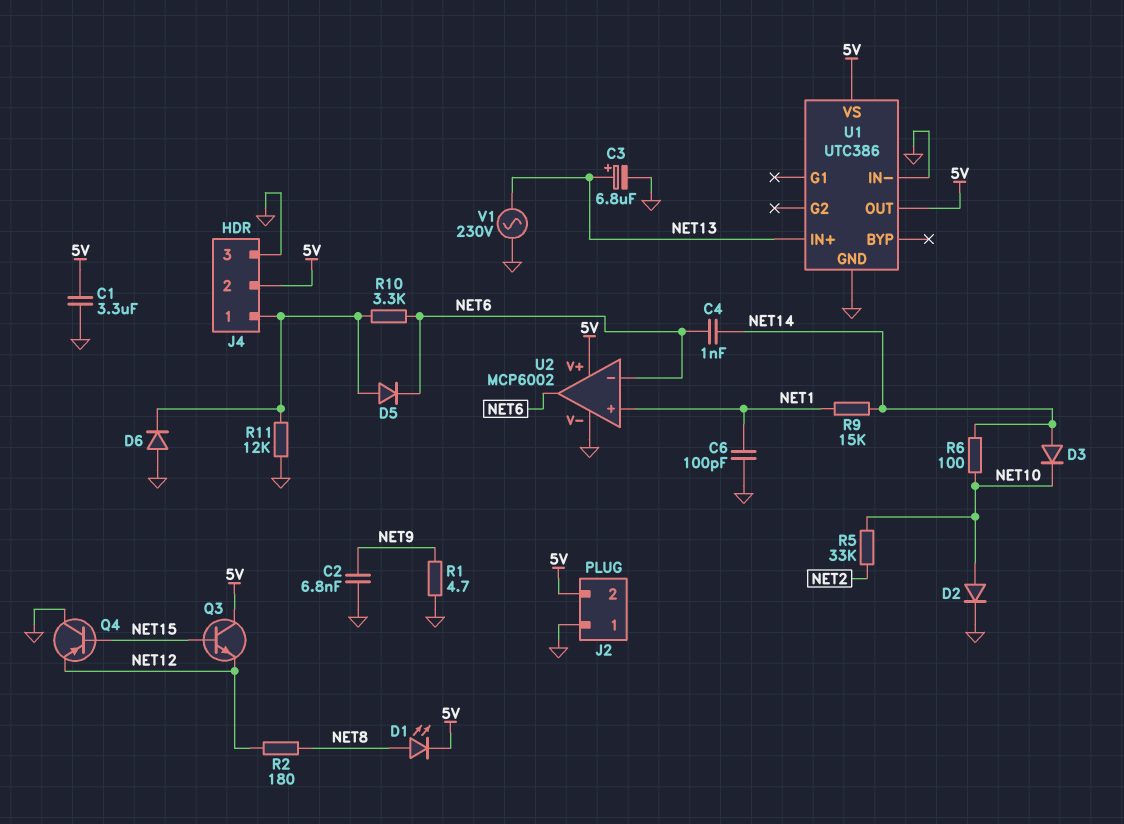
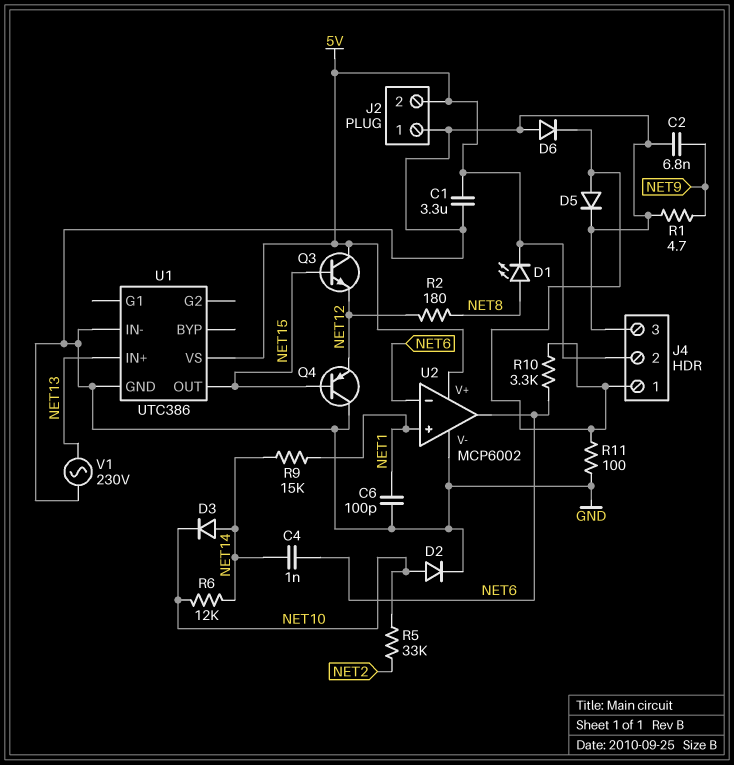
C3: 6.8uF (plus NET13, minus GND) -> none
D5: diode (A J4/1, K NET6) -> diode (A J4/1, K GND)
R6: 100 (NET10, NET14) -> 12k (NET10, NET14)
R11: 12k (GND, J4/1) -> 100 (GND, J4/1)
U1 pin OUT: 5V -> NET15

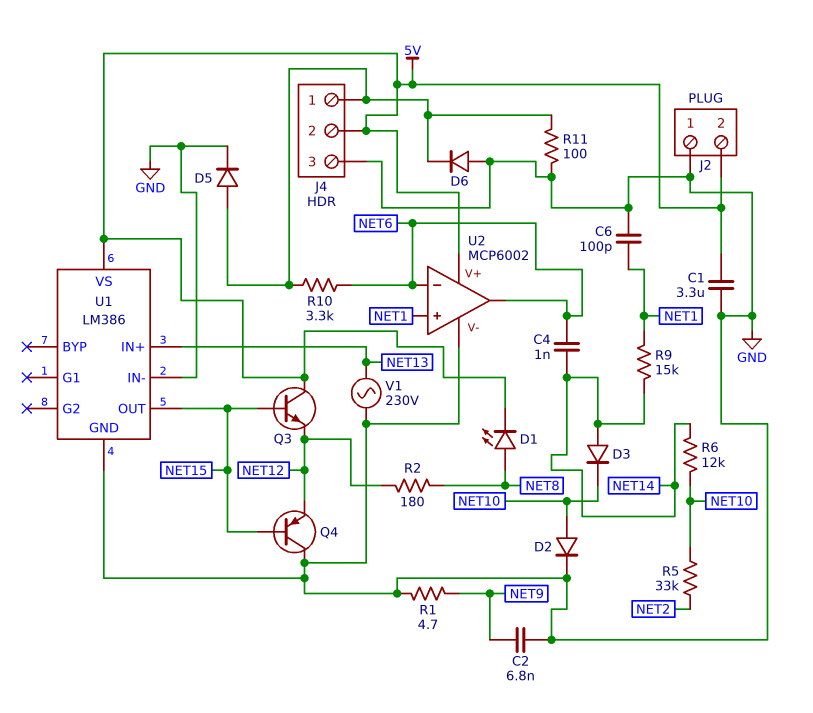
U1: UTC386 -> LM386

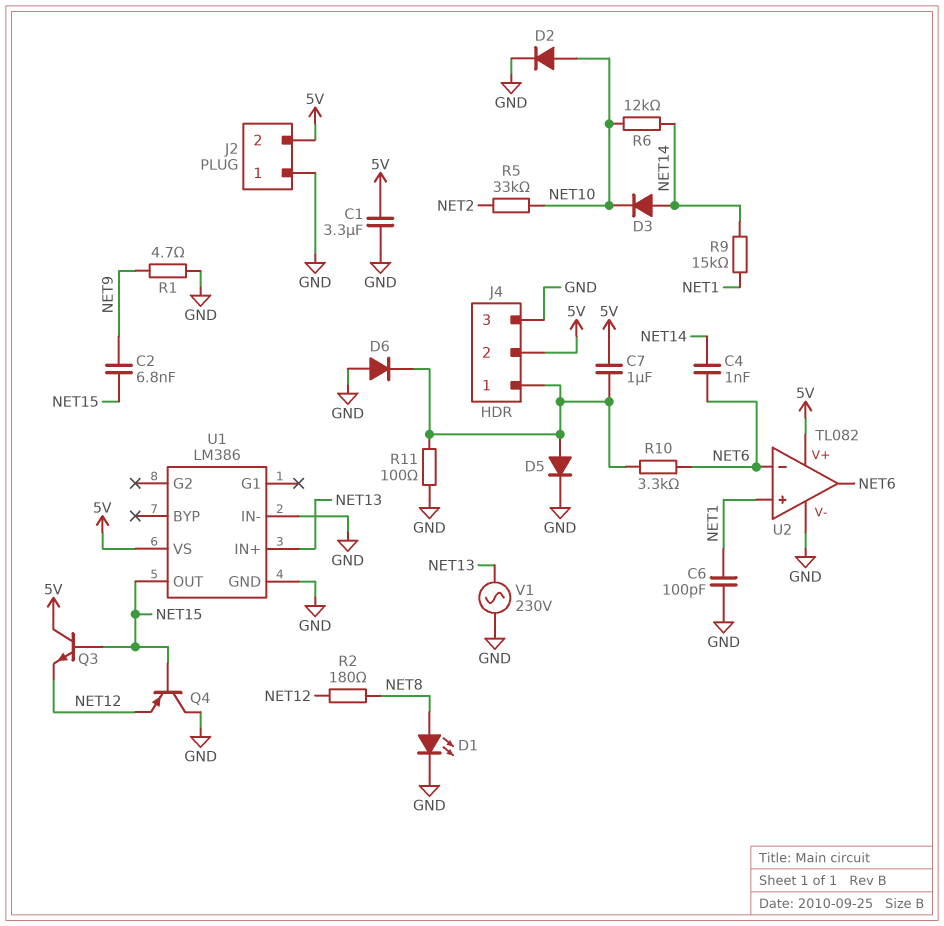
C2: 6.8nF (GND, NET9) -> 6.8nF (NET9, NET15)
C7: none -> 1uF (5V, J4/1)
D1: LED (A NET8, K 5V) -> LED (A NET8, K GND)
U2: MCP6002 -> TL082

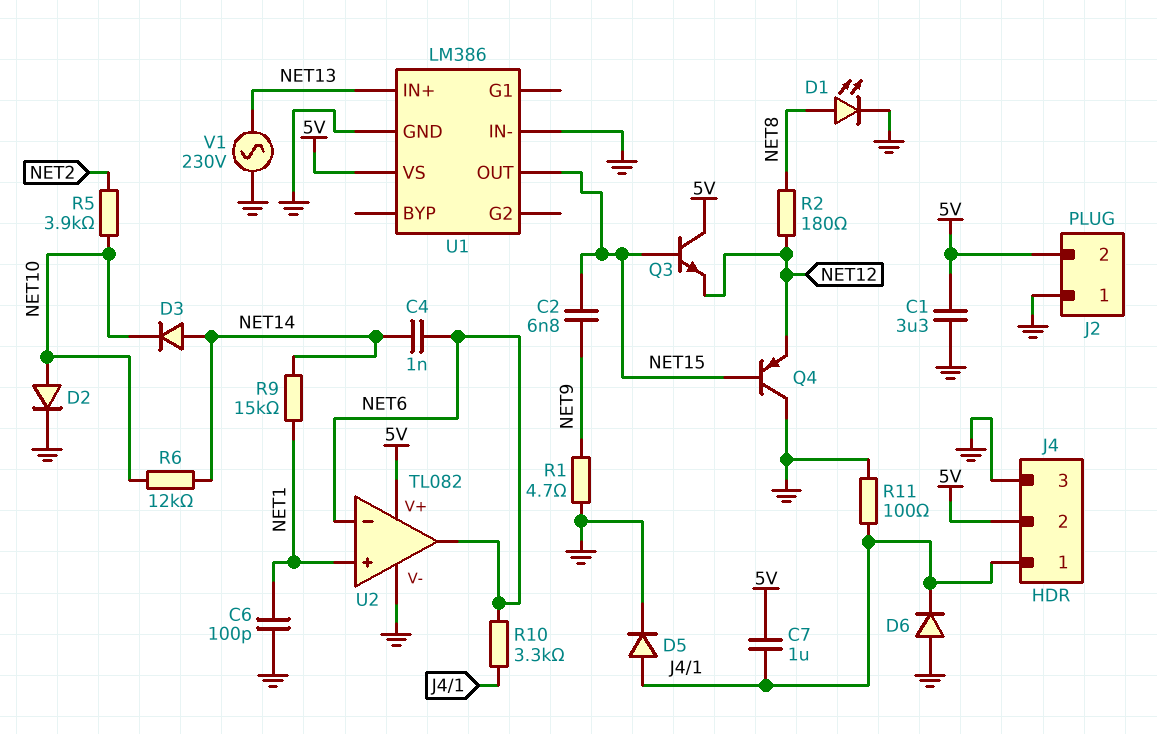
R5: 33k (NET2, NET10) -> 3.9k (NET2, NET10)

